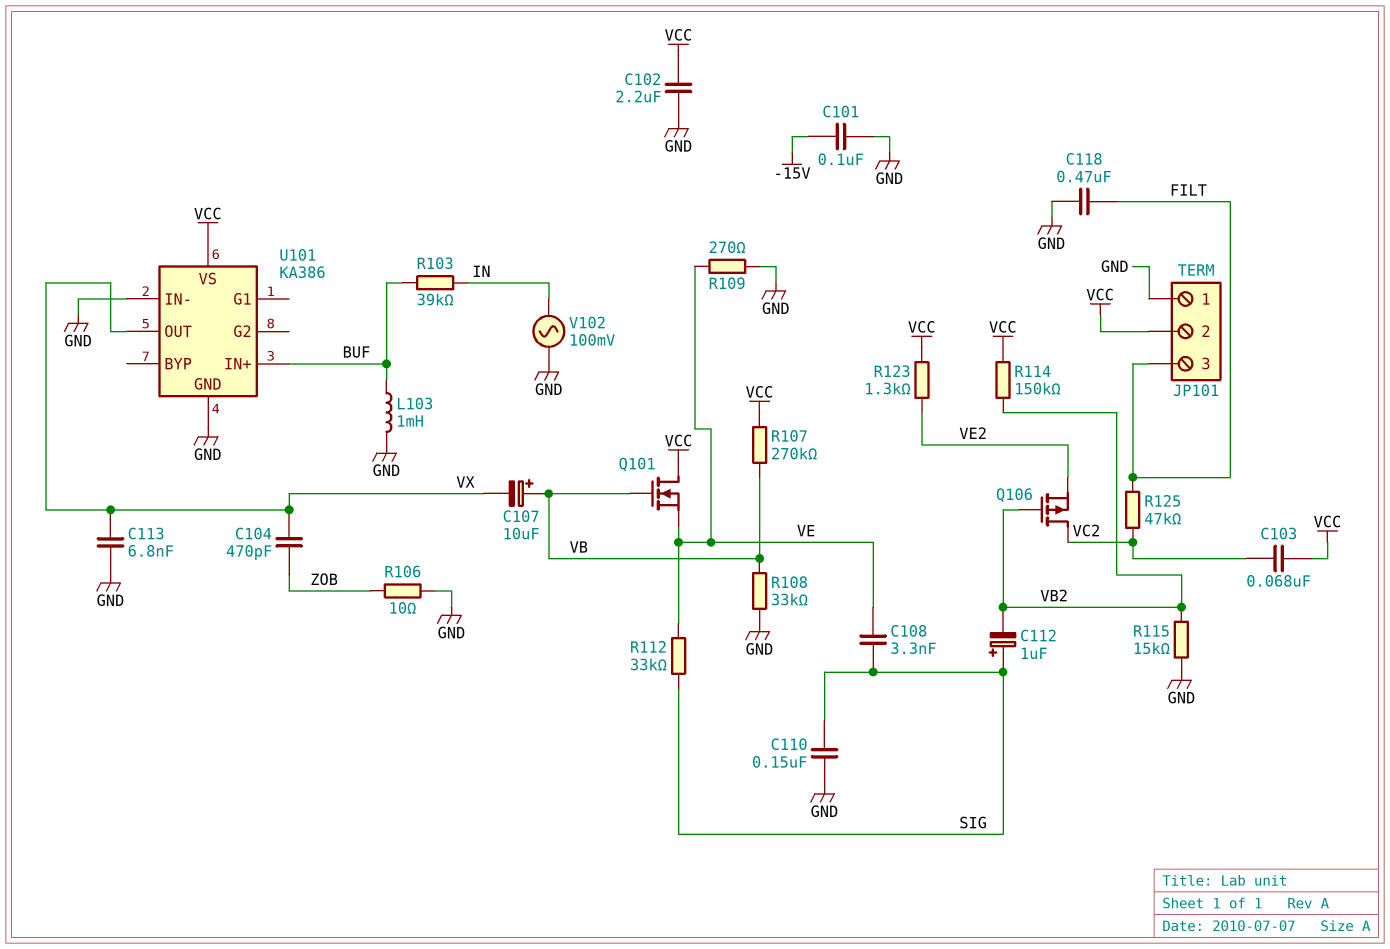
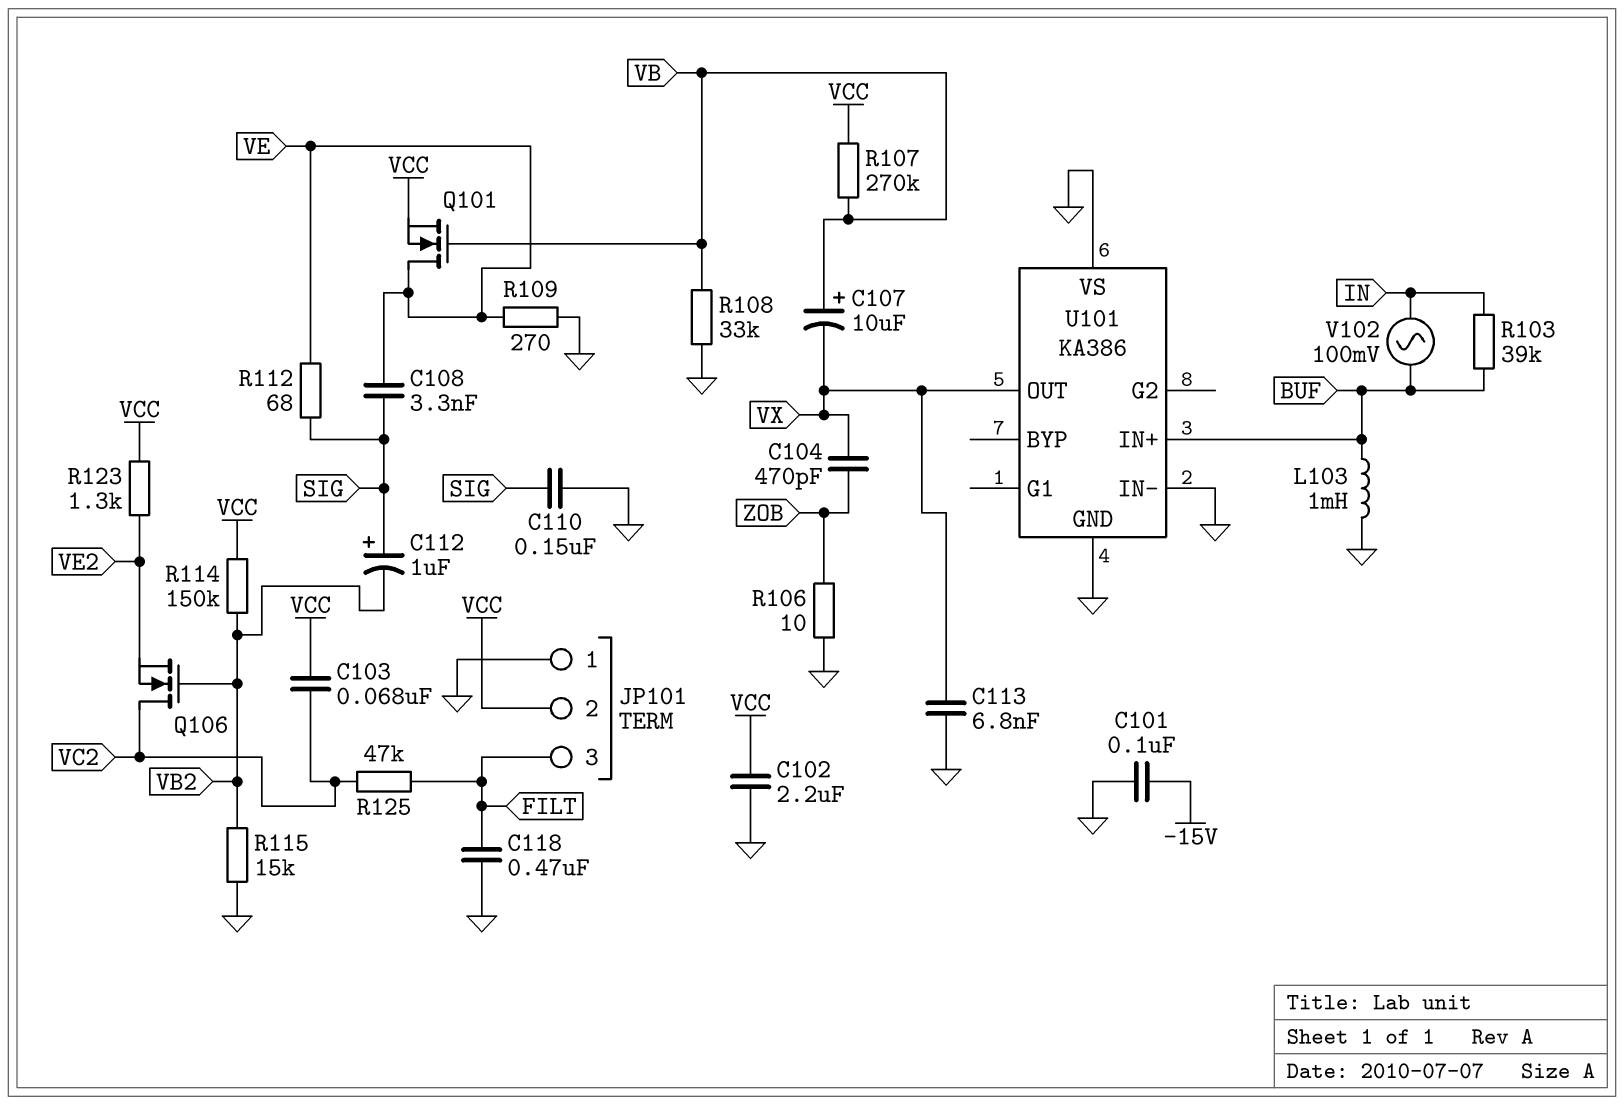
Q101: NMOS (G VB, D VCC, S VE) -> NMOS (G VB, D VE, S VCC)
Q106: PMOS (G VB2, D VC2, S VE2) -> NMOS (G VB2, D VC2, S VE2)
R112: 33k (SIG, VE) -> 68 (SIG, VE)
U101 pin VS: VCC -> GND
V102: AC 100mV (GND, IN) -> AC 100mV (BUF, IN)

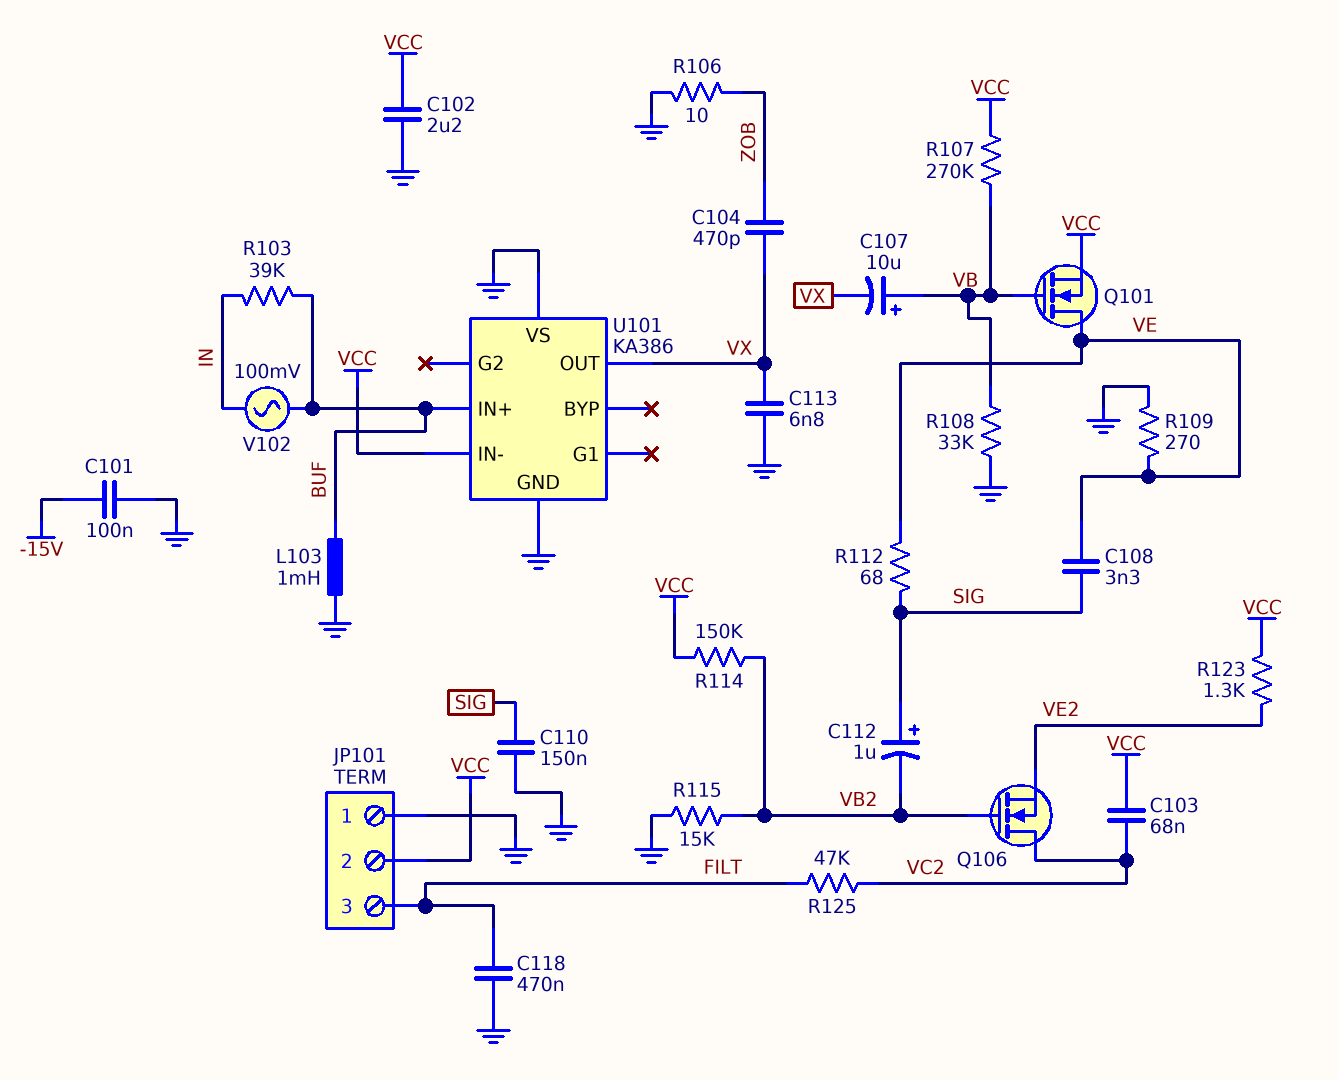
U101 pin IN-: GND -> VCC

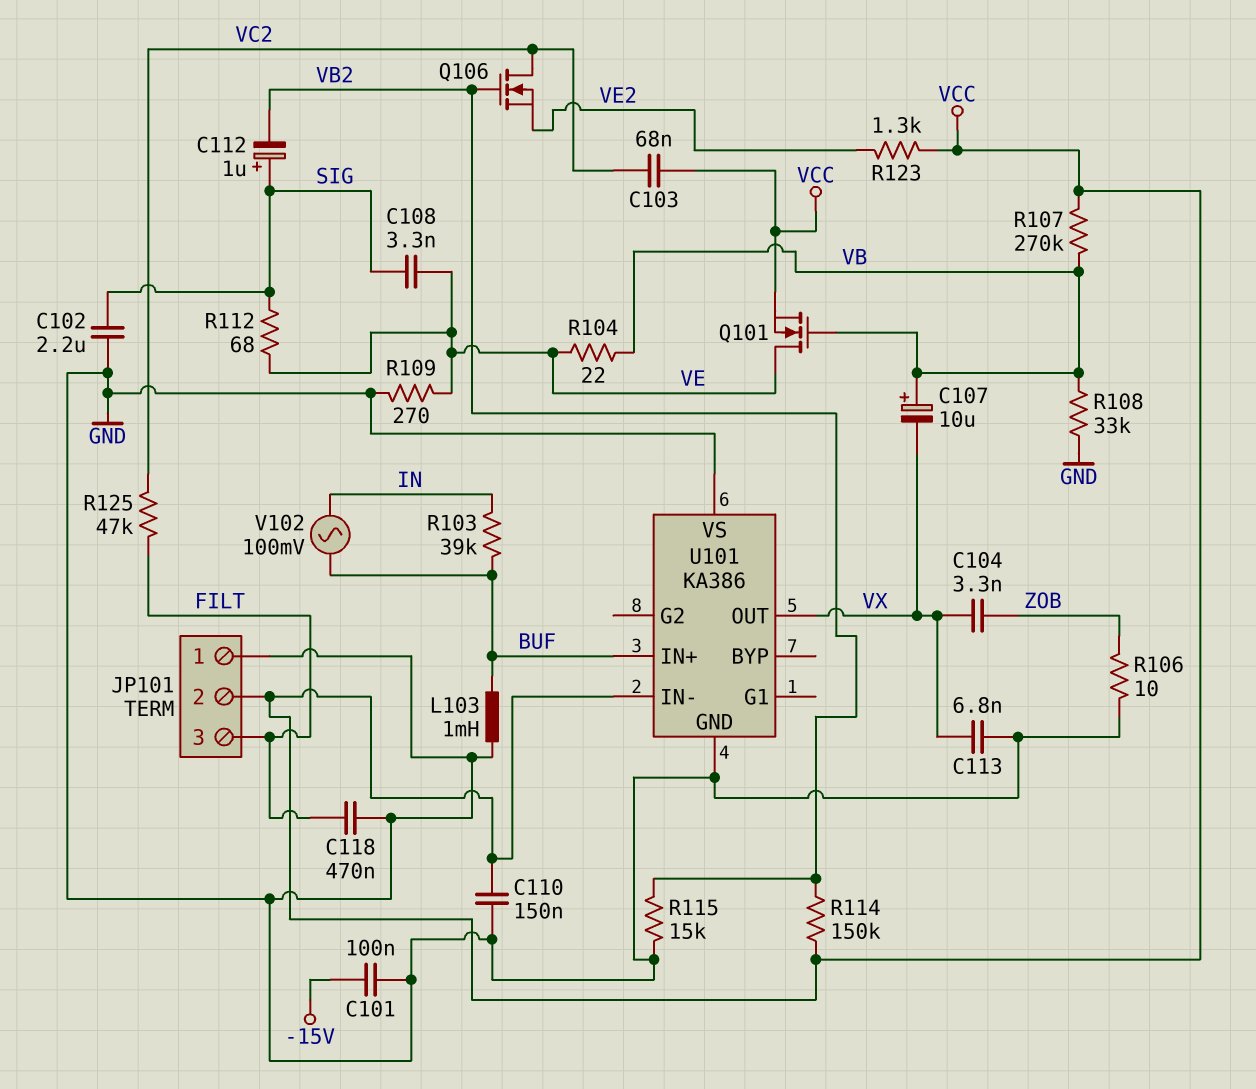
C102: 2.2uF (GND, VCC) -> 2.2uF (GND, SIG)
C104: 470pF (VX, ZOB) -> 3.3nF (VX, ZOB)
C110: 150nF (GND, SIG) -> 150nF (GND, VCC)
R104: none -> 22 (VB, VE)

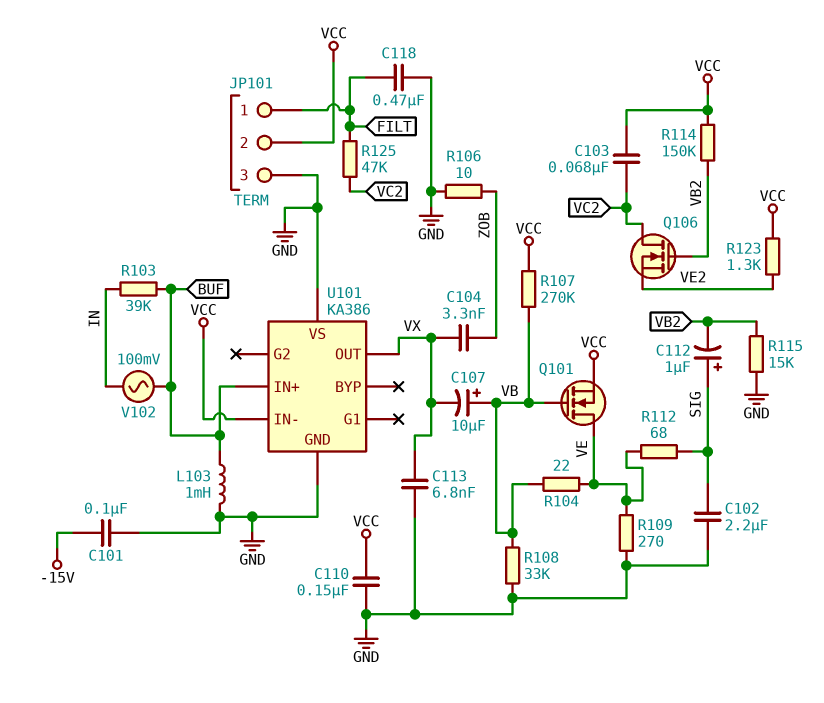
C108: 3.3nF (SIG, VE) -> none
JP101 pin 1: GND -> FILT
JP101 pin 3: FILT -> GND

